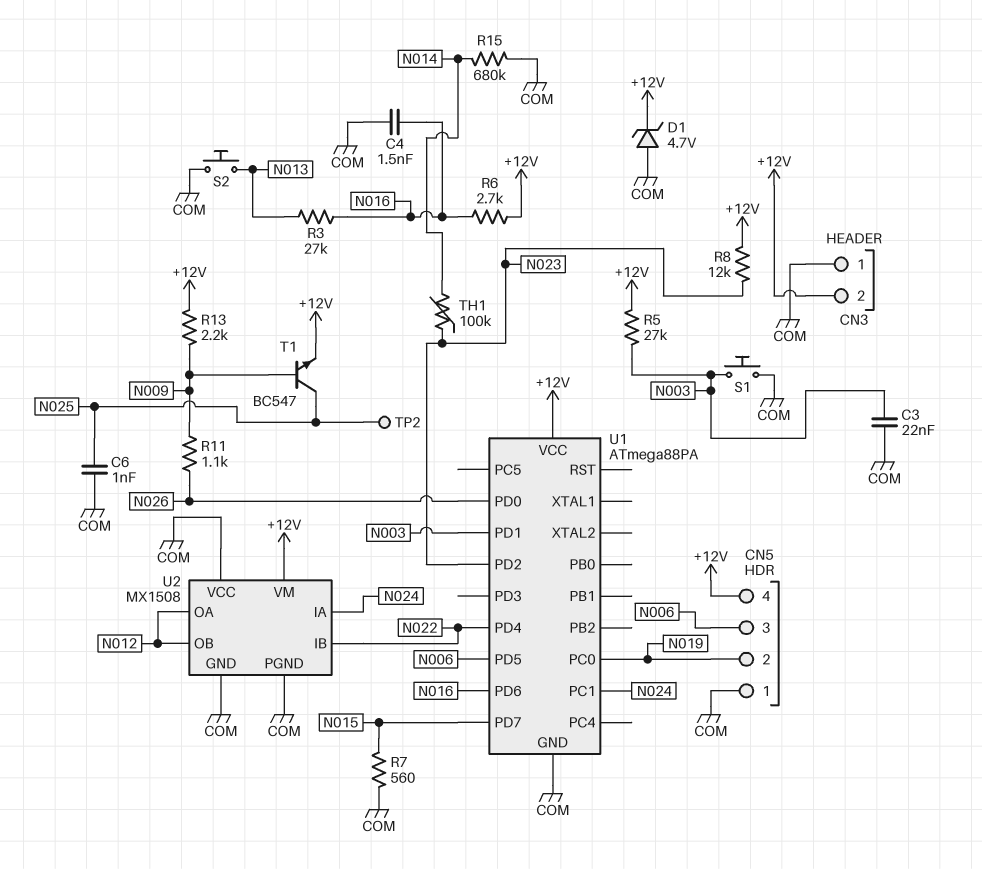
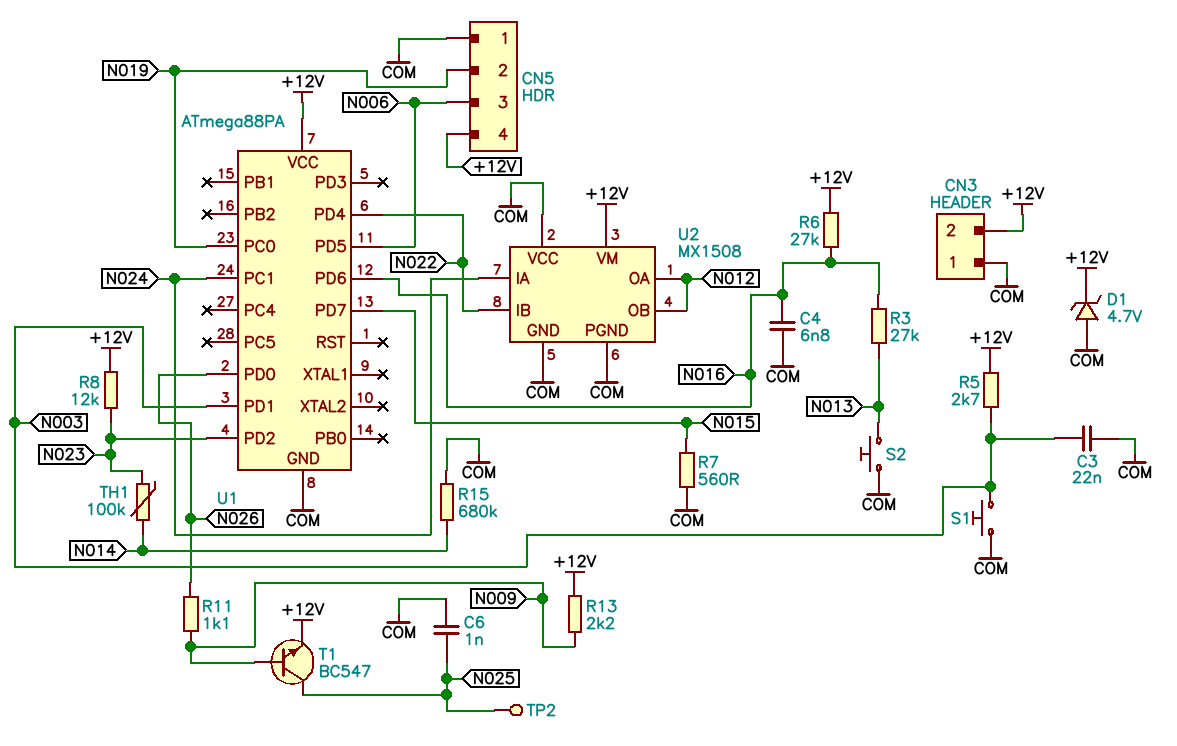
C4: 1.5nF (COM, N016) -> 6.8nF (COM, N016)
R5: 27k (+12V, N003) -> 2.7k (+12V, N003)
R6: 2.7k (+12V, N016) -> 27k (+12V, N016)

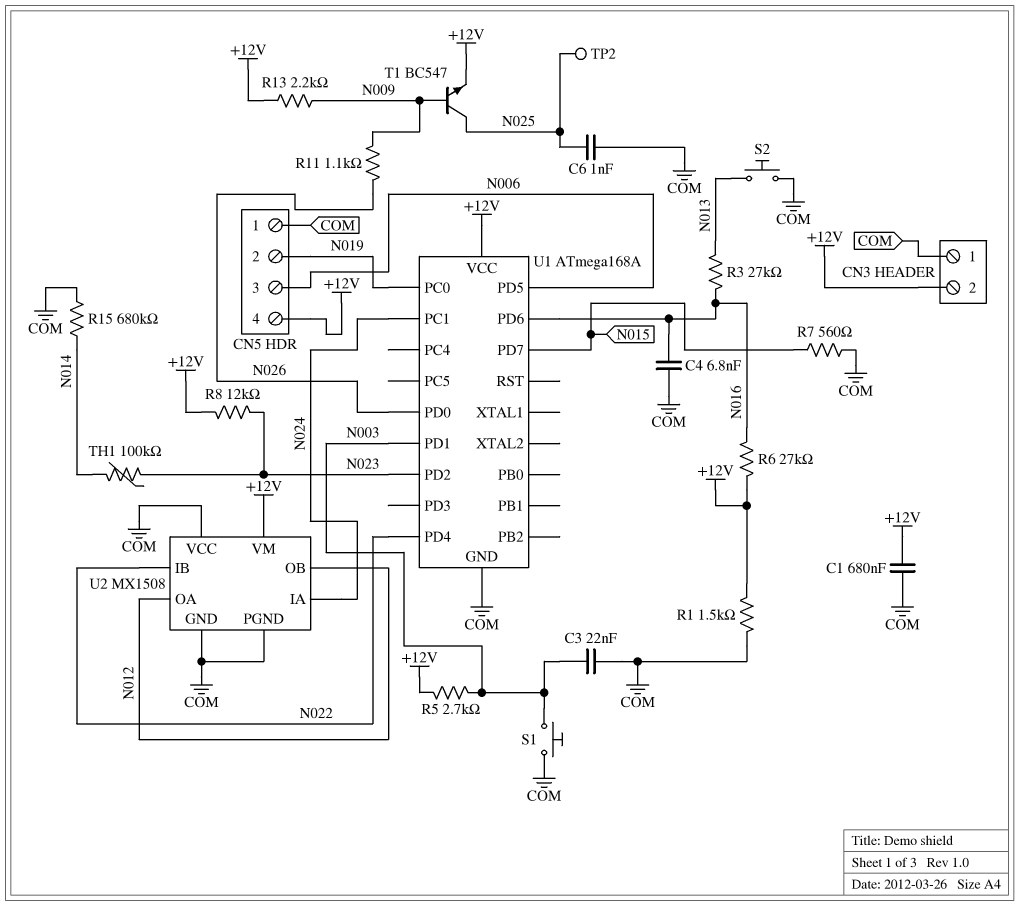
C1: none -> 680nF (+12V, COM)
D1: zener 4.7V (A COM, K +12V) -> none
R1: none -> 1.5k (+12V, COM)
U1: ATmega88PA -> ATmega168A

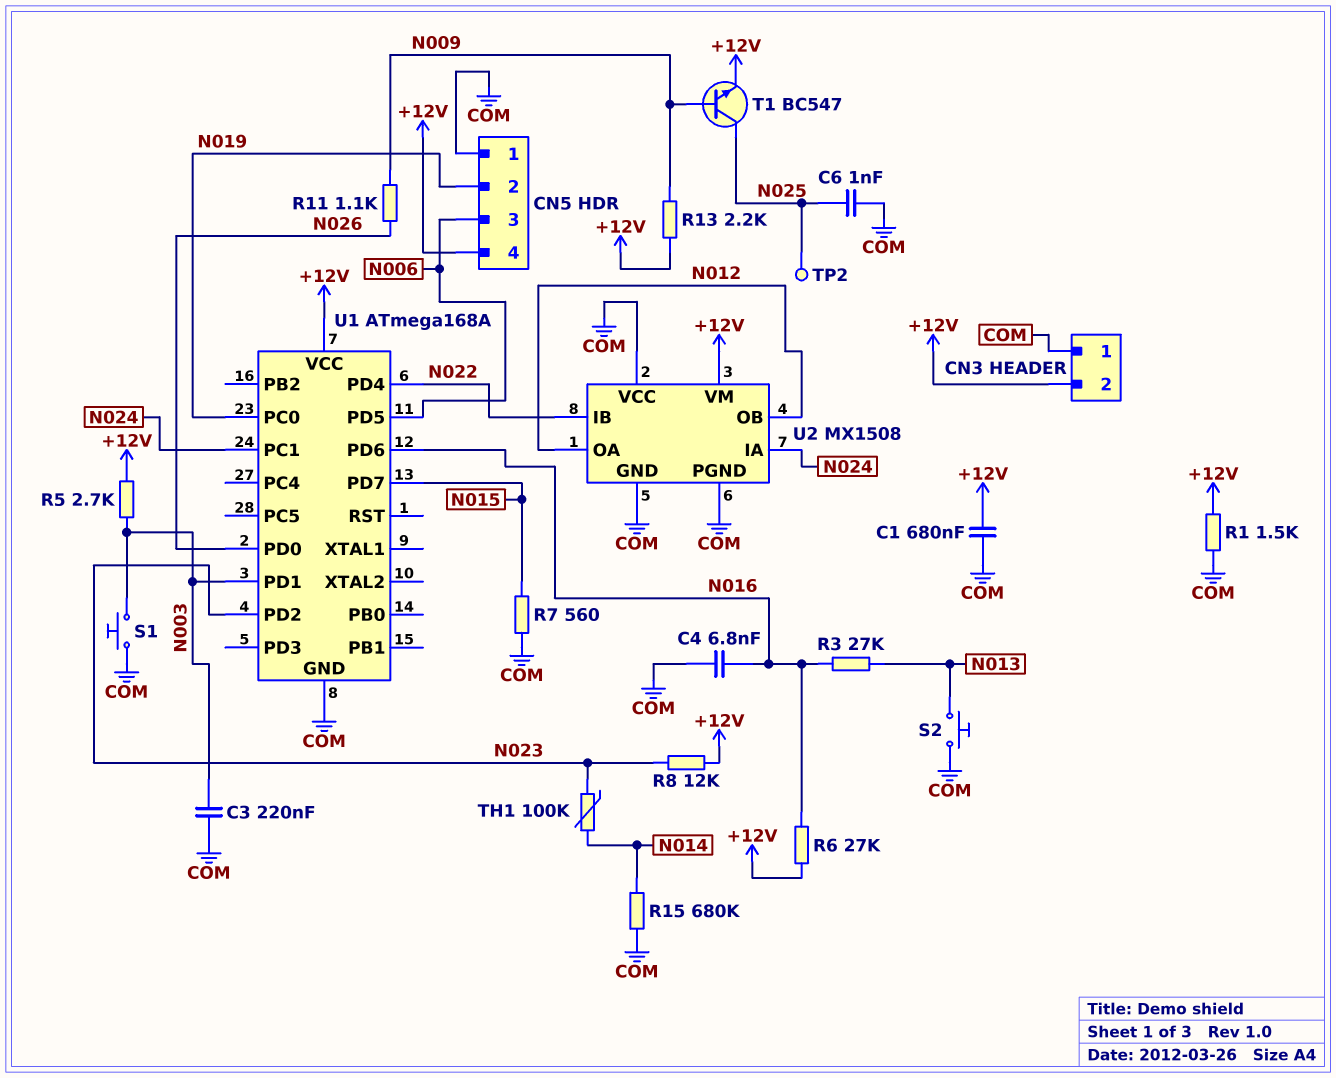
C3: 22nF (COM, N003) -> 220nF (COM, N003)

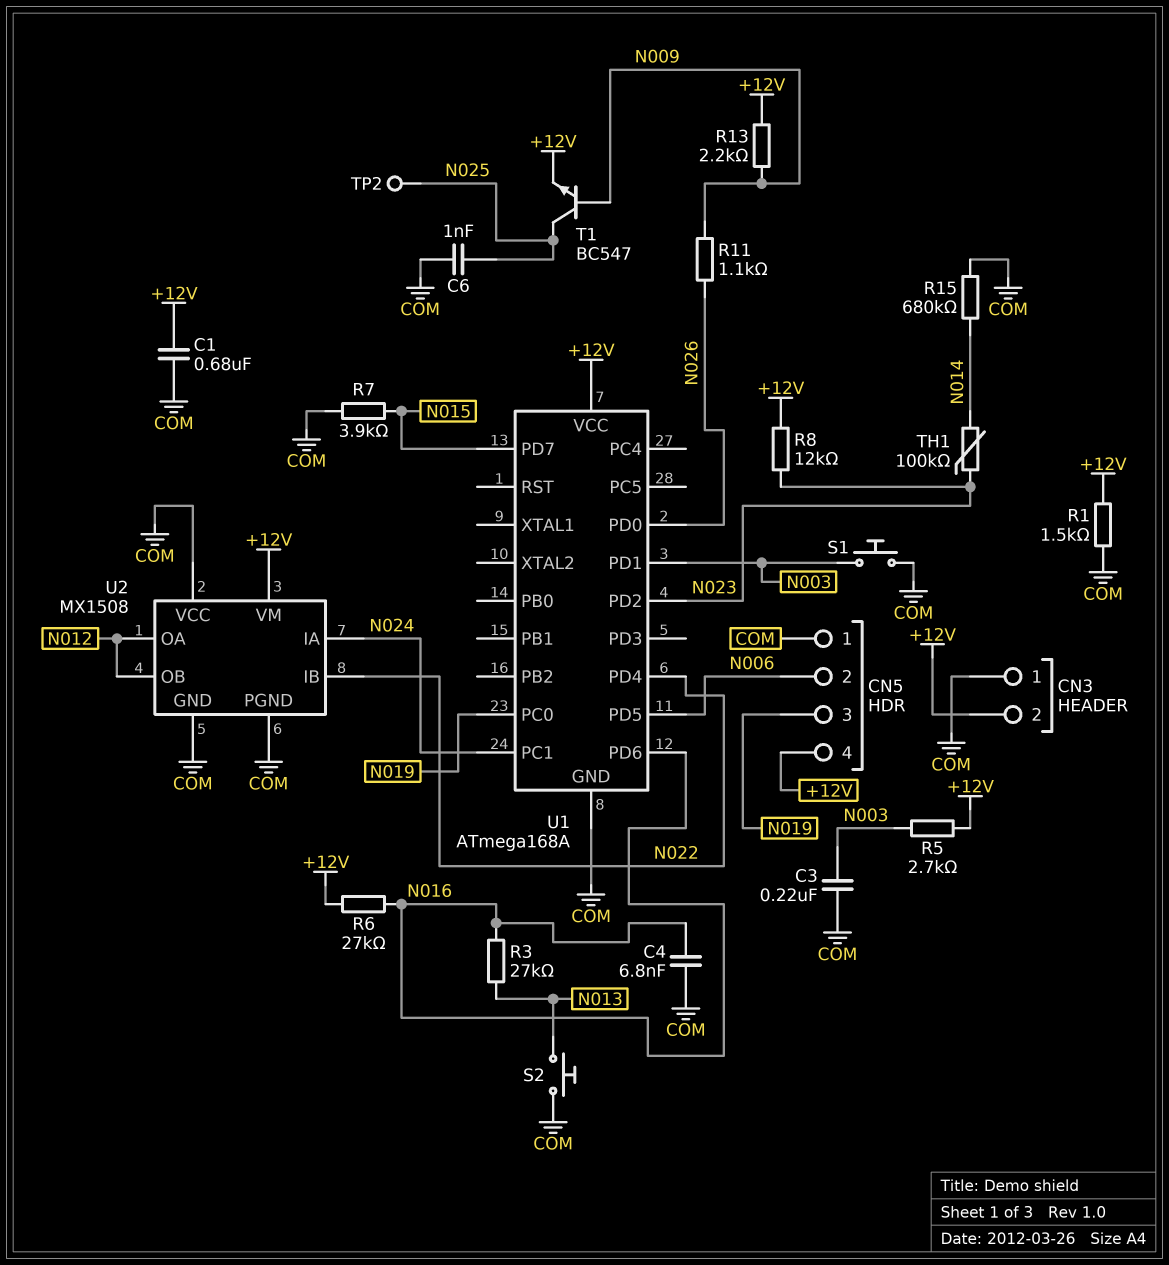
CN5 pin 2: N019 -> N006
CN5 pin 3: N006 -> N019
R7: 560 (COM, N015) -> 3.9k (COM, N015)

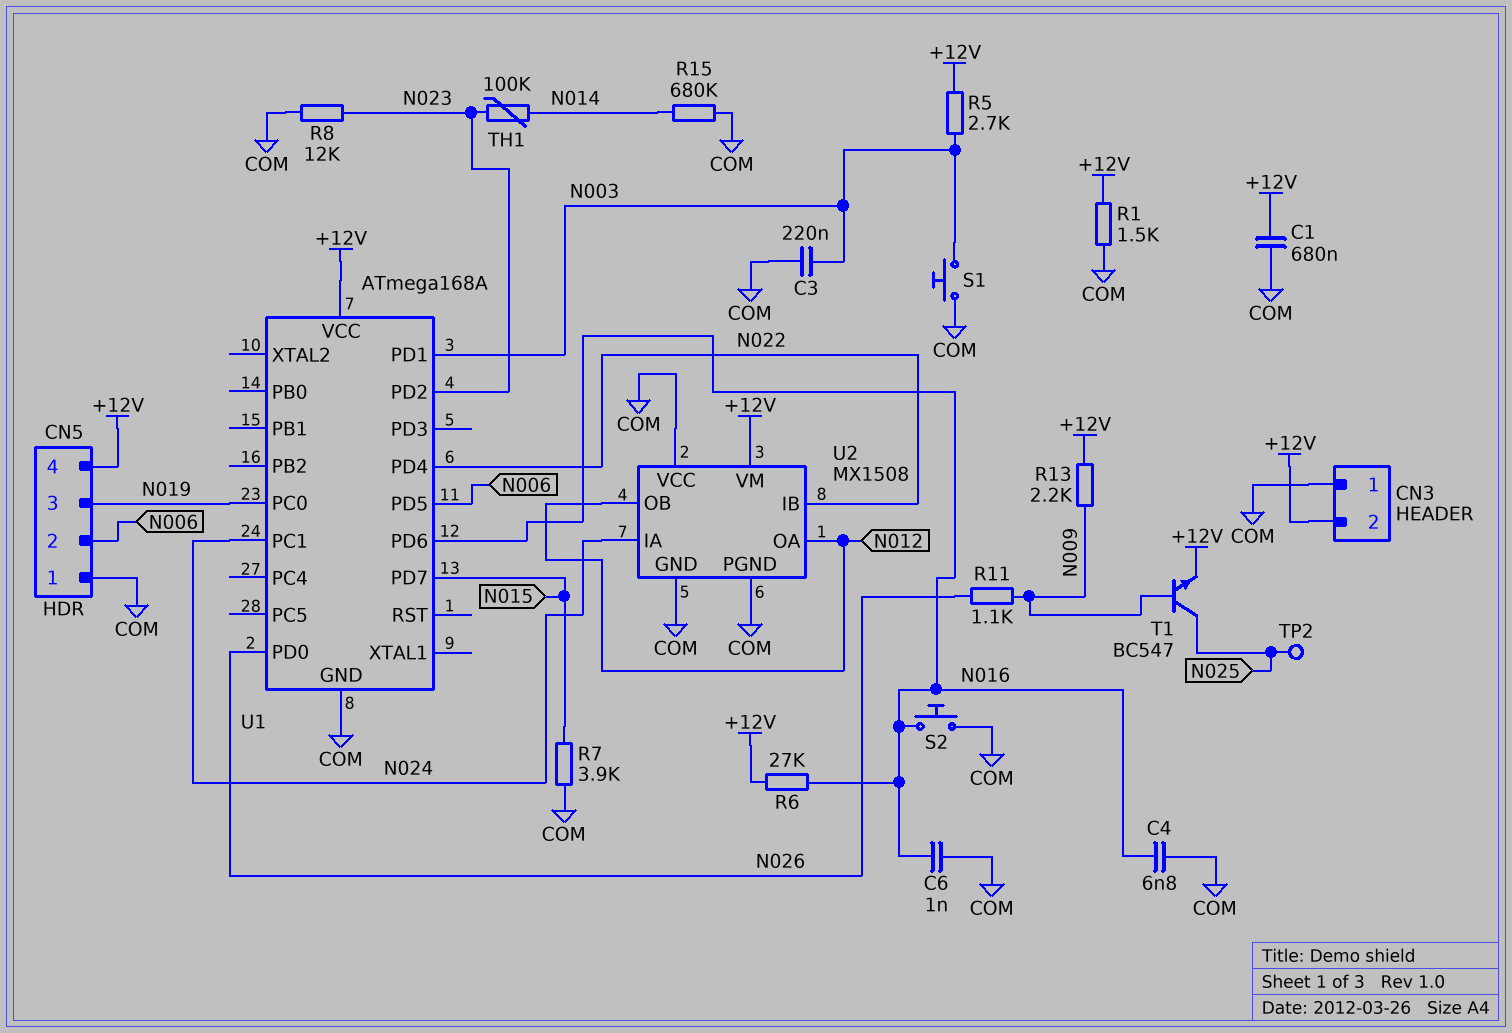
C6: 1nF (COM, N025) -> 1nF (COM, N016)
R3: 27k (N013, N016) -> none
R8: 12k (+12V, N023) -> 12k (COM, N023)
S2: button (COM, N013) -> button (COM, N016)

